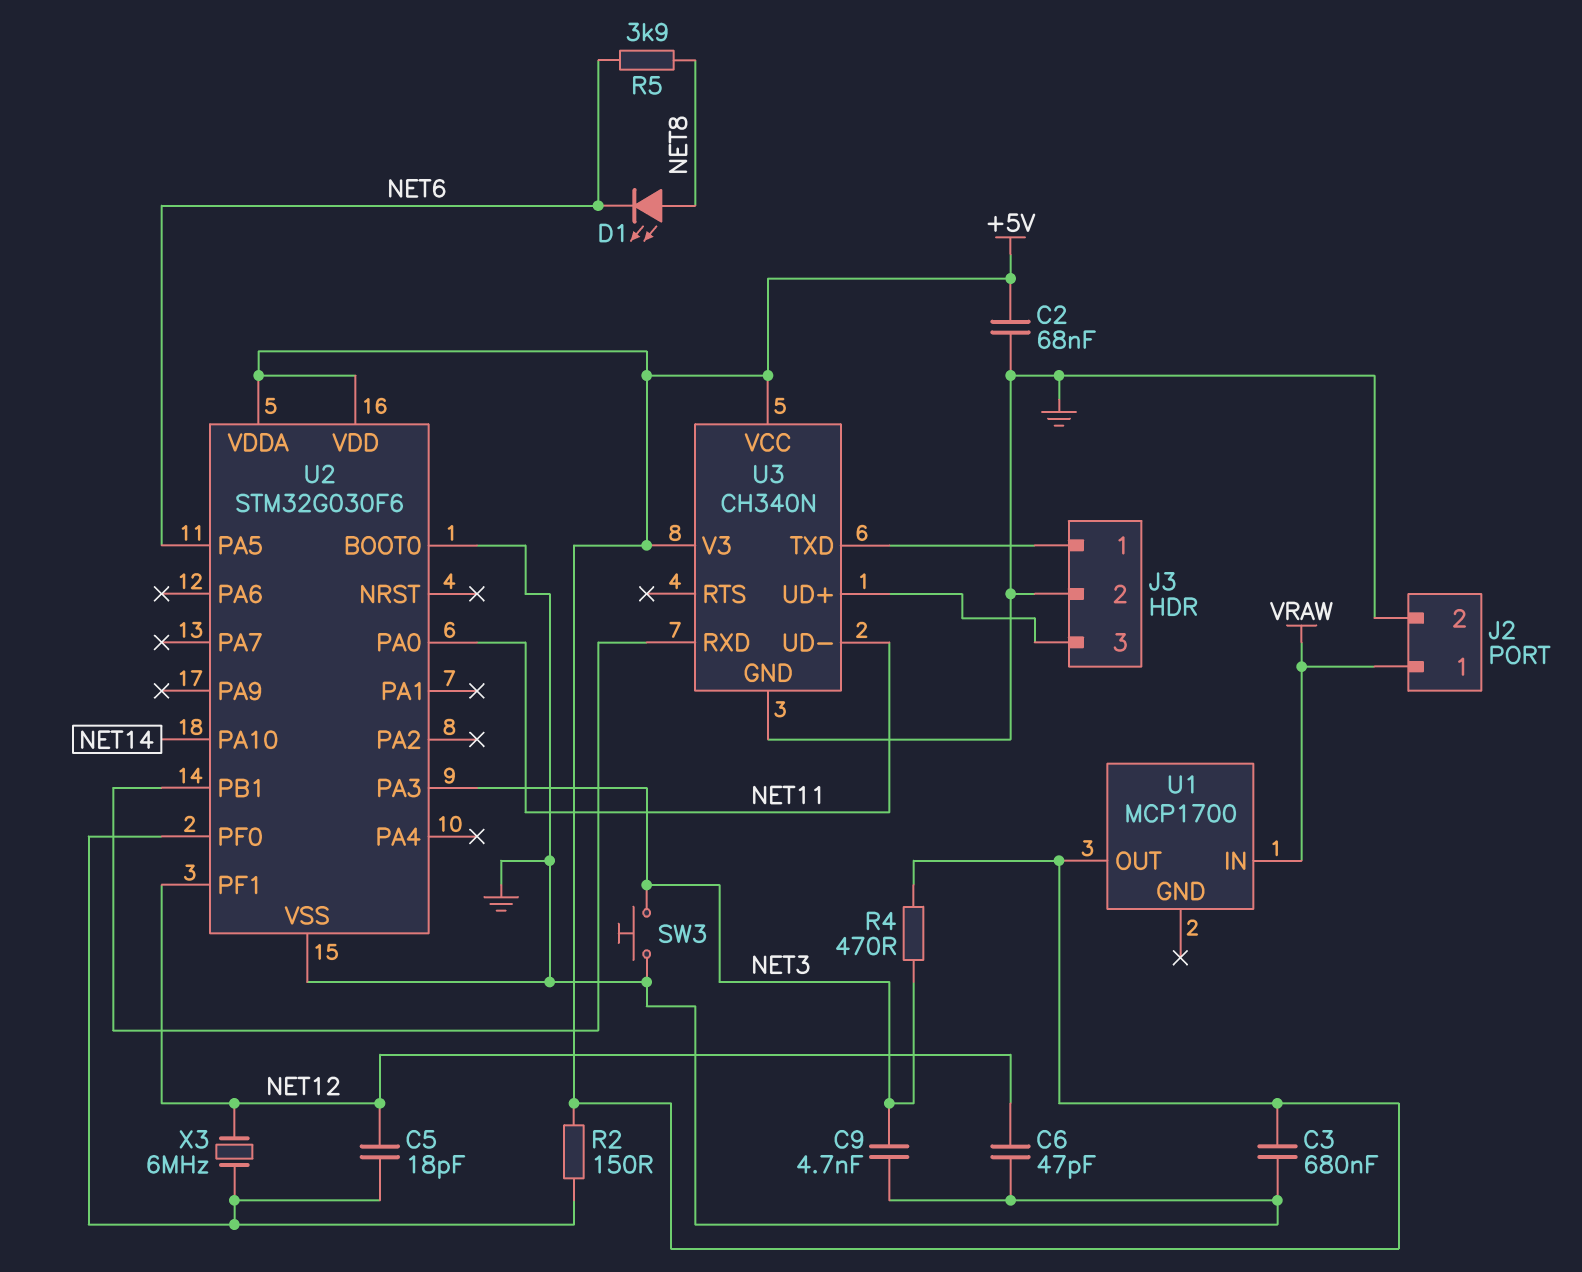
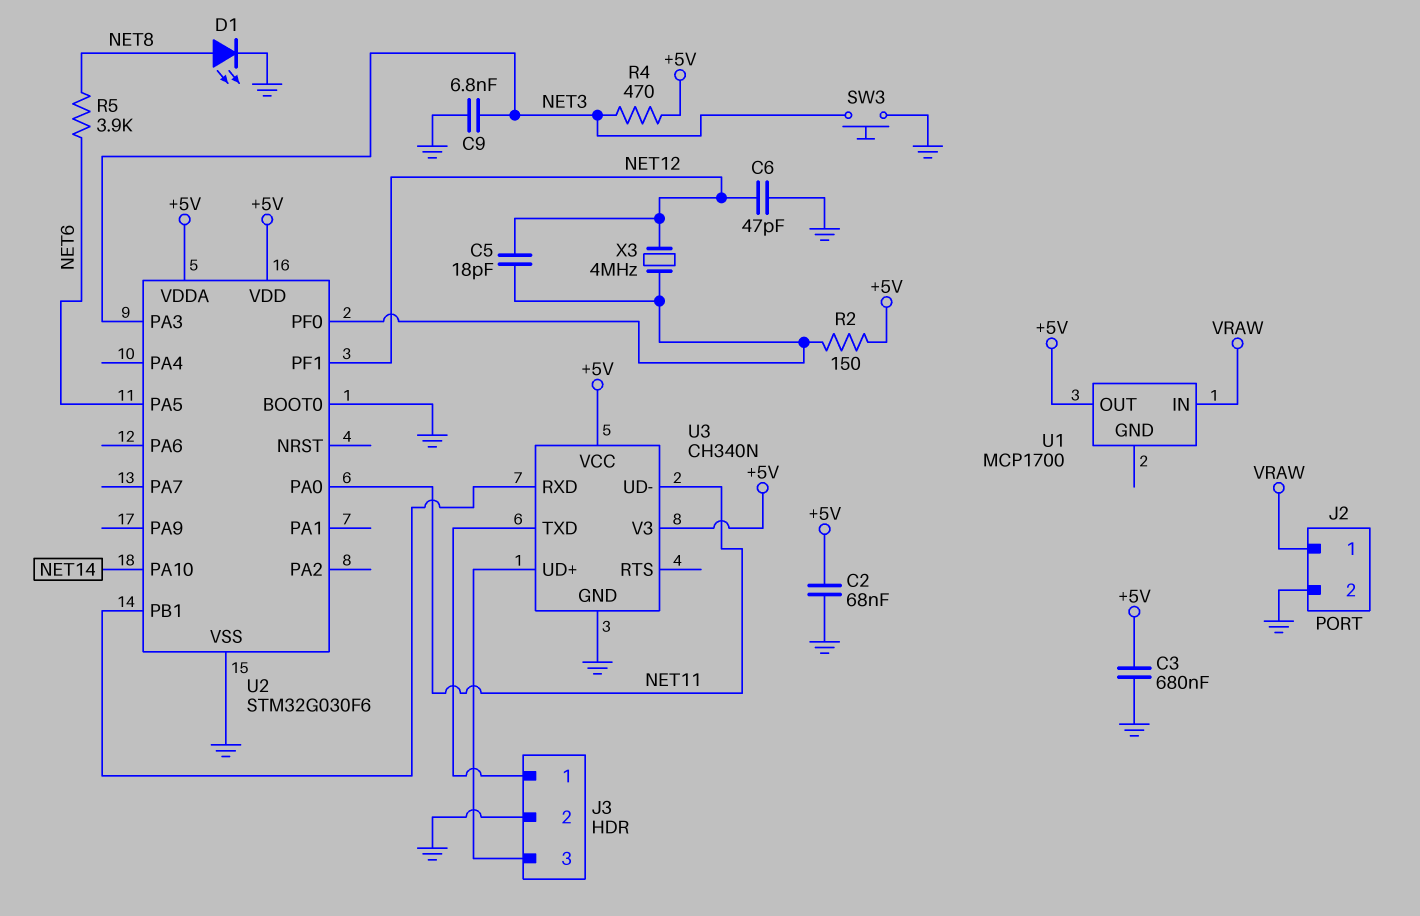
C9: 4.7nF (GND, NET3) -> 6.8nF (GND, NET3)
D1: LED (A NET8, K NET6) -> LED (A NET8, K GND)
X3: 6MHz (NET12, U2/PF0) -> 4MHz (NET12, U2/PF0)

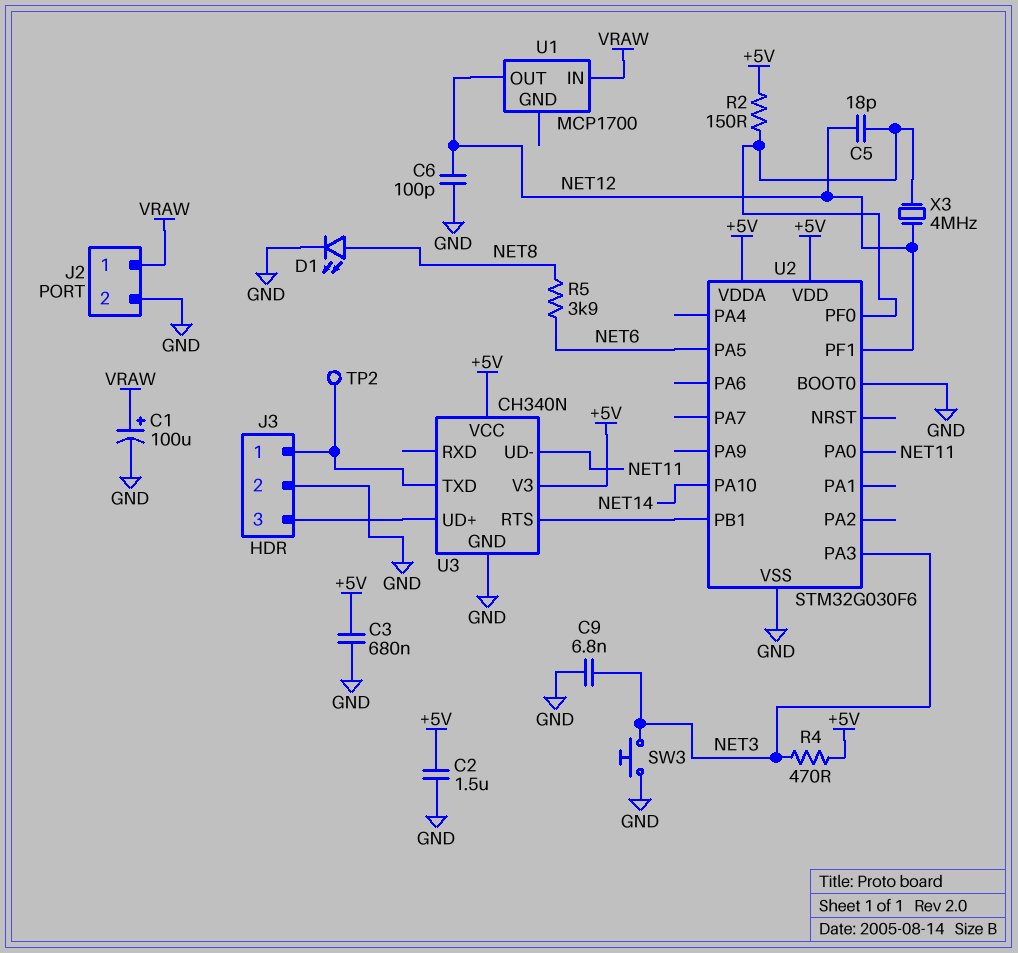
C1: none -> 100uF (plus VRAW, minus GND)
C2: 68nF (+5V, GND) -> 1.5uF (+5V, GND)
C6: 47pF (GND, NET12) -> 100pF (GND, NET12)
TP2: none -> test point (J3/1)
U1 pin OUT: +5V -> NET12
U3 pin RTS: none -> U2/PB1
U3 pin RXD: U2/PB1 -> none

